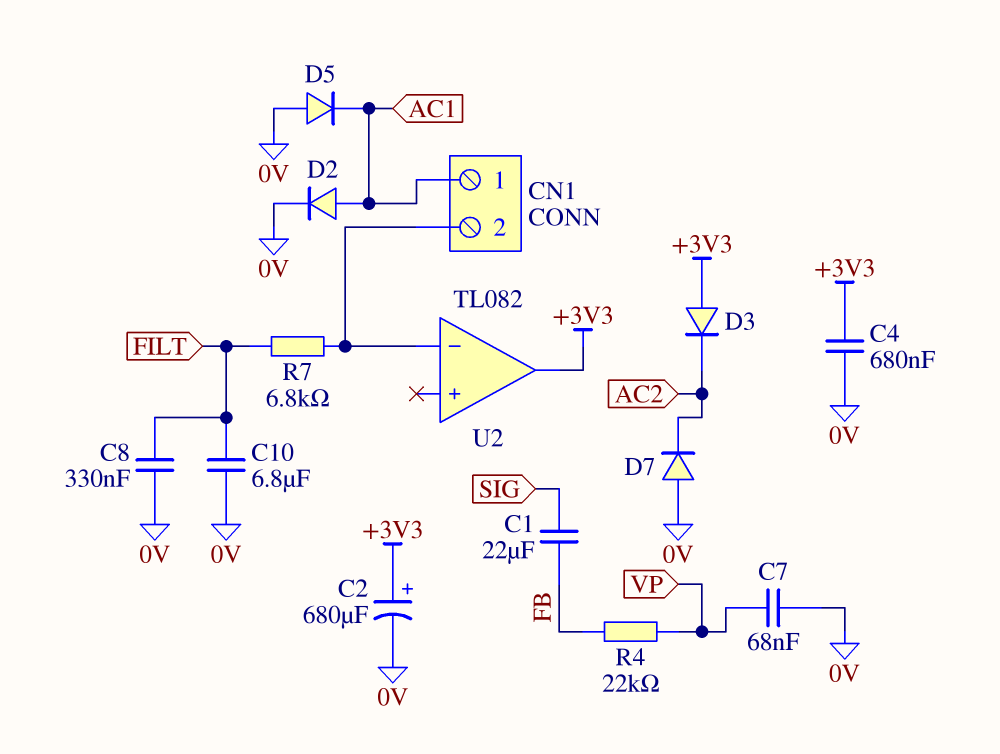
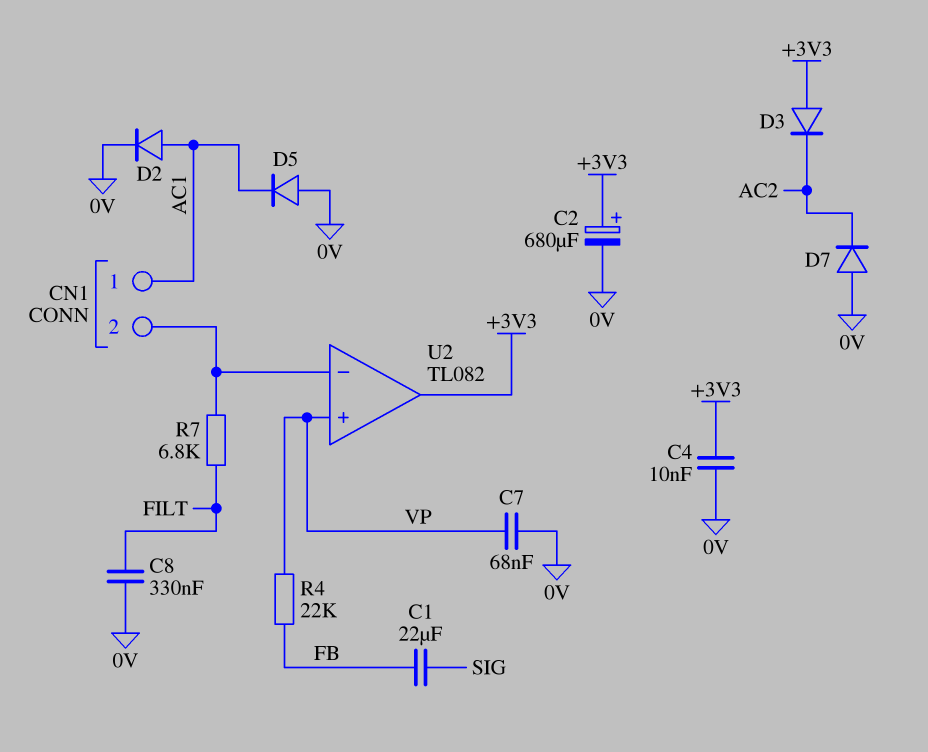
C4: 680nF (+3V3, 0V) -> 10nF (+3V3, 0V)
C10: 6.8uF (0V, FILT) -> none
U2 pin in+: none -> VP

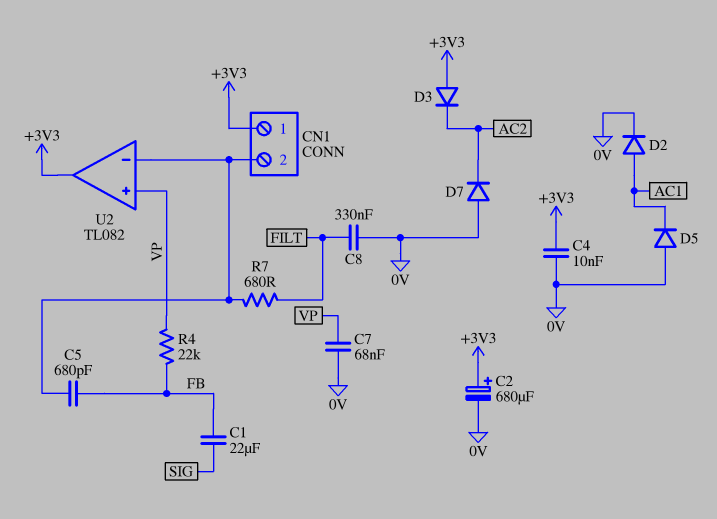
C5: none -> 680pF (CN1/2, FB)
CN1 pin 1: AC1 -> +3V3
R7: 6.8k (CN1/2, FILT) -> 680 (CN1/2, FILT)

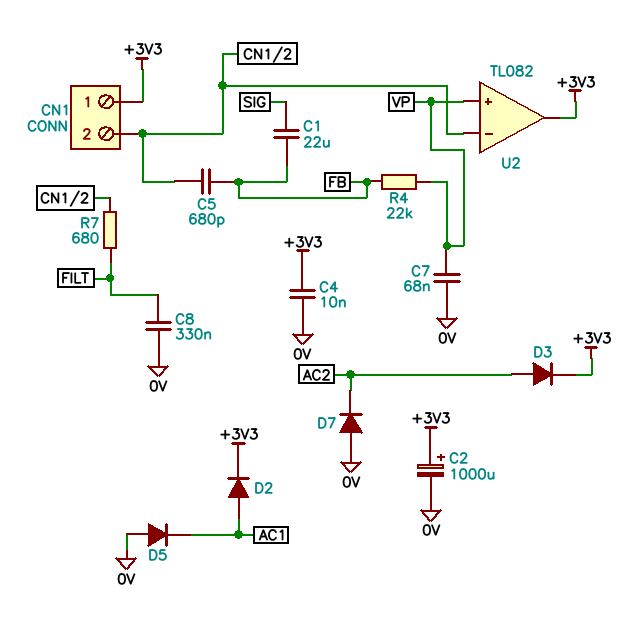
C2: 680uF (plus +3V3, minus 0V) -> 1000uF (plus +3V3, minus 0V)
D2: diode (A AC1, K 0V) -> diode (A AC1, K +3V3)
D3: diode (A +3V3, K AC2) -> diode (A AC2, K +3V3)

